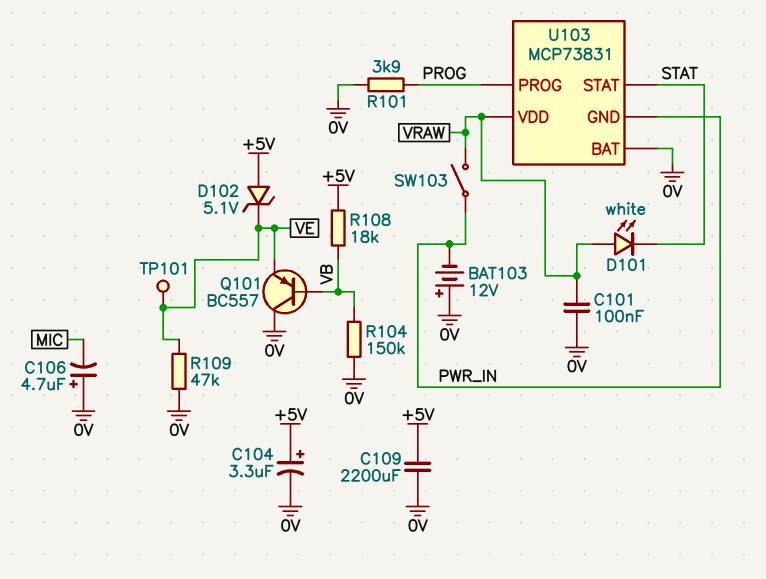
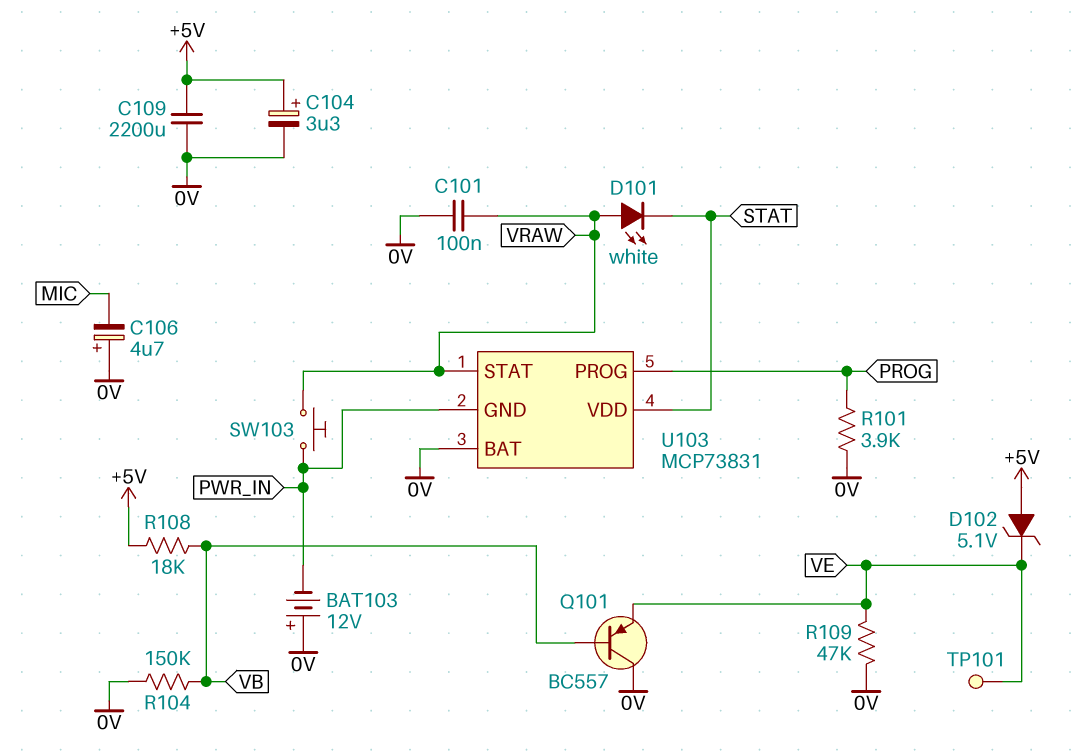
SW103: switch (PWR_IN, VRAW) -> button (PWR_IN, VRAW)
U103 pin STAT: STAT -> VRAW
U103 pin VDD: VRAW -> STAT

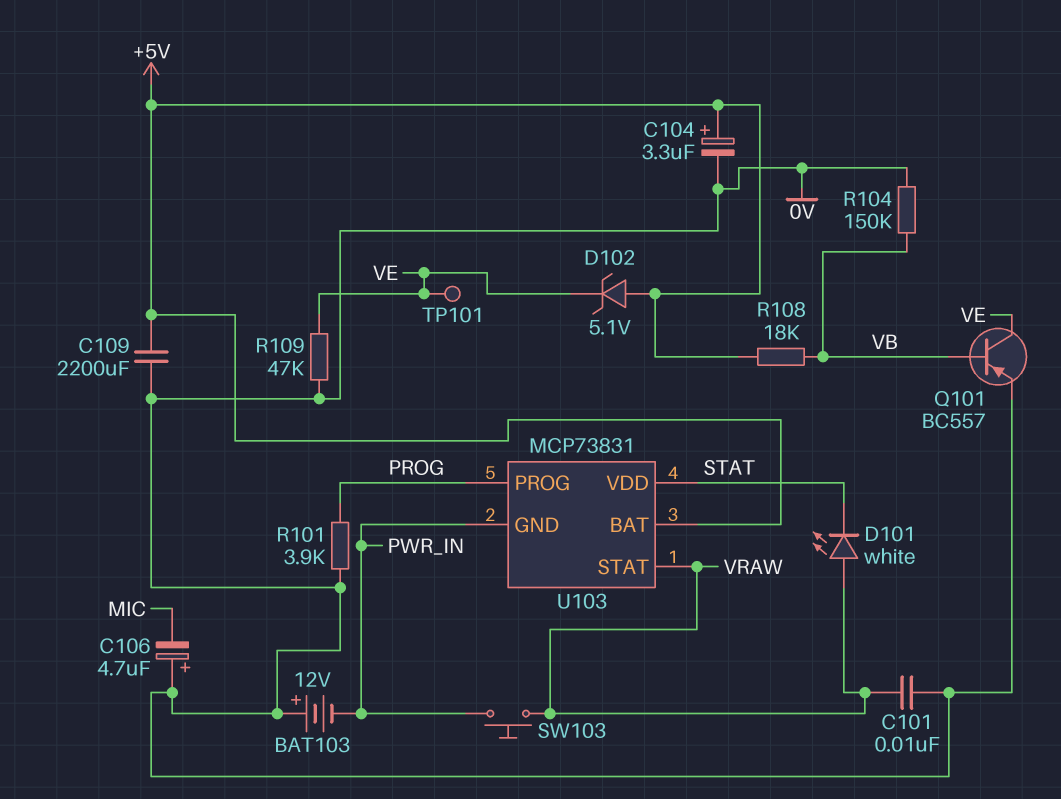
C101: 100nF (0V, VRAW) -> 10nF (0V, VRAW)
Q101: PNP BC557 (B VB, C 0V, E VE) -> PNP BC557 (B VB, C VE, E 0V)
U103 pin BAT: 0V -> +5V

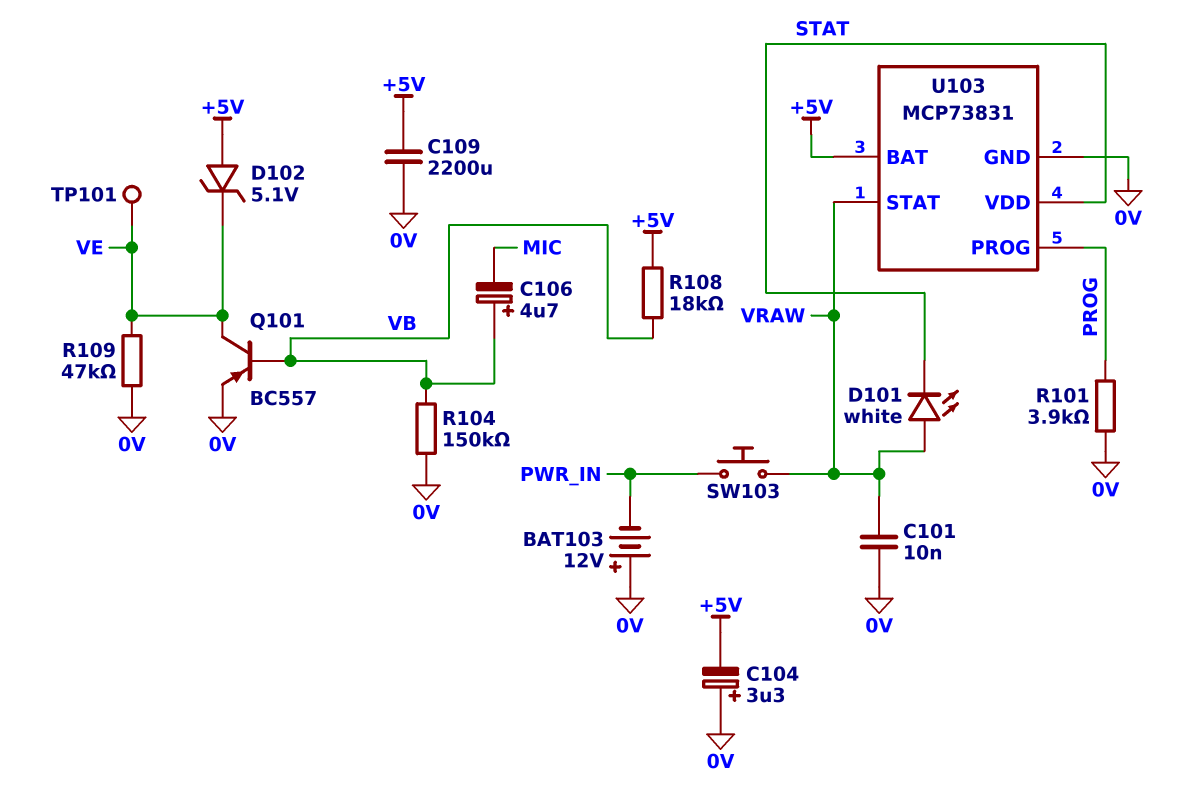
C104: 3.3uF (plus +5V, minus 0V) -> 3.3uF (plus 0V, minus +5V)
C106: 4.7uF (plus 0V, minus MIC) -> 4.7uF (plus VB, minus MIC)
U103 pin GND: PWR_IN -> 0V

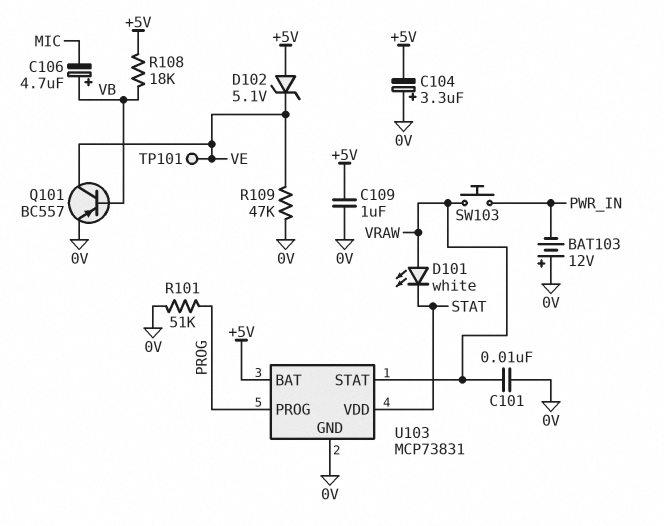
C109: 2200uF (+5V, 0V) -> 1uF (+5V, 0V)
R101: 3.9k (0V, PROG) -> 51k (0V, PROG)
R104: 150k (0V, VB) -> none

